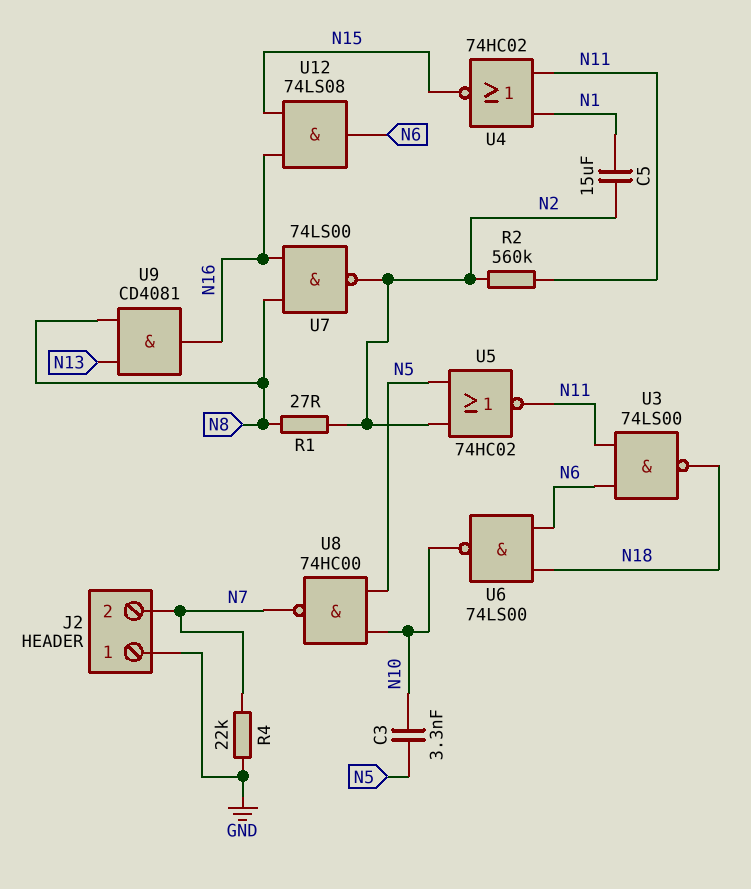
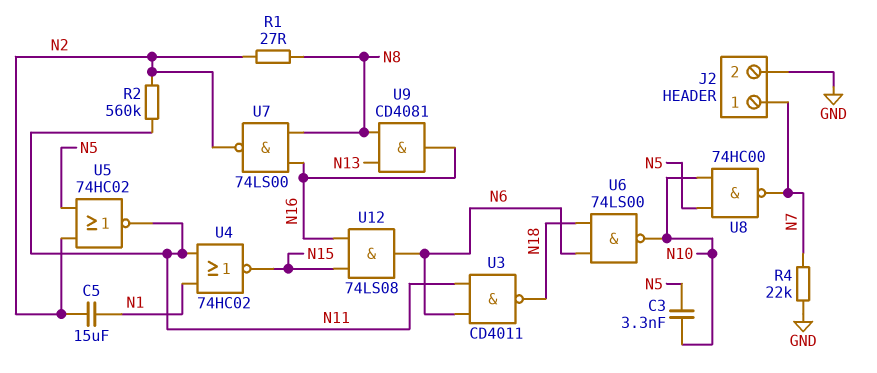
J2 pin 1: GND -> N7
J2 pin 2: N7 -> GND
U3: NAND 74LS00 (in N6, in N11, out N18) -> NAND CD4011 (in N6, in N11, out N18)

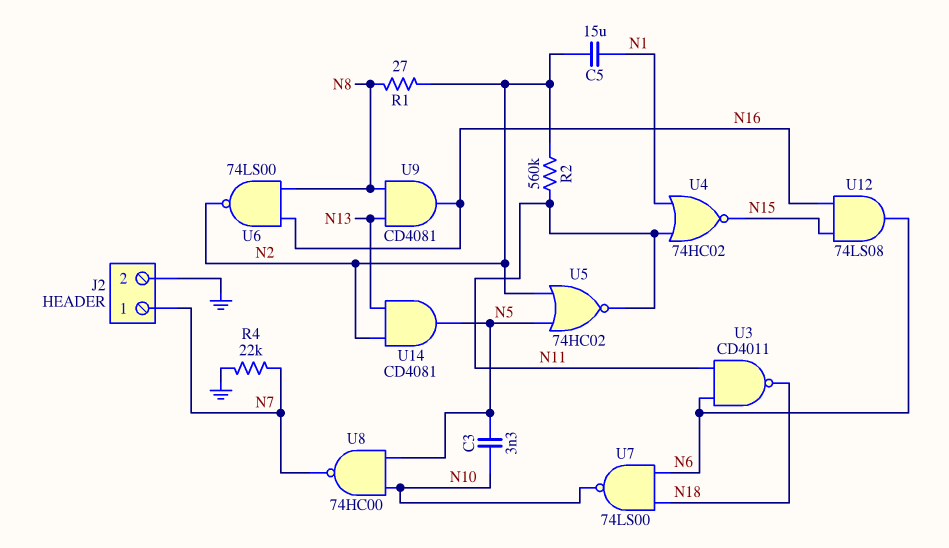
U6: NAND 74LS00 (in N6, in N18, out N10) -> NAND 74LS00 (in N8, in N16, out N2)
U7: NAND 74LS00 (in N8, in N16, out N2) -> NAND 74LS00 (in N6, in N18, out N10)
U14: none -> AND CD4081 (in N2, in N13, out N5)

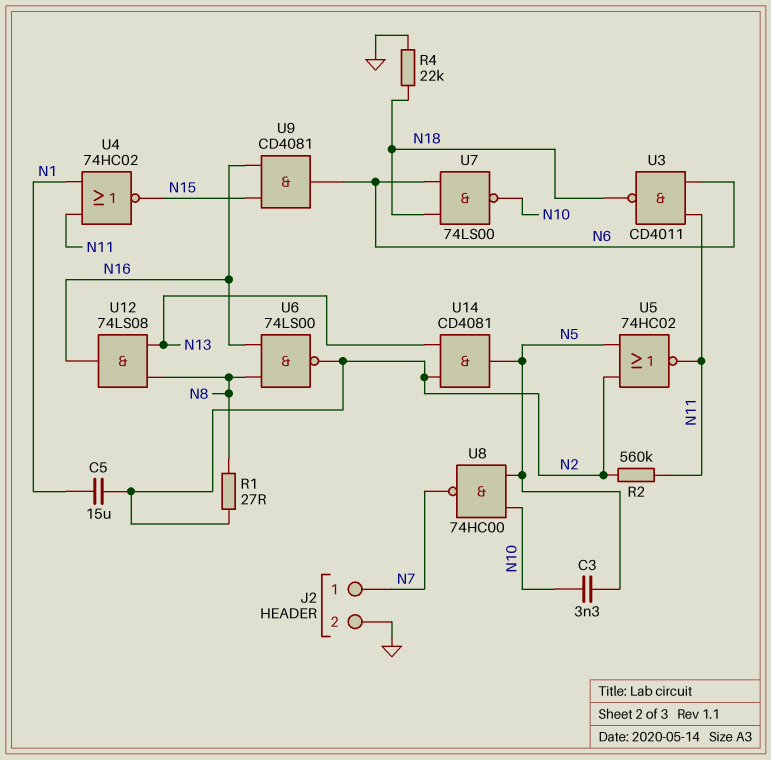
R4: 22k (GND, N7) -> 22k (GND, N18)
U9: AND CD4081 (in N8, in N13, out N16) -> AND CD4081 (in N15, in N16, out N6)
U12: AND 74LS08 (in N15, in N16, out N6) -> AND 74LS08 (in N8, in N13, out N16)

